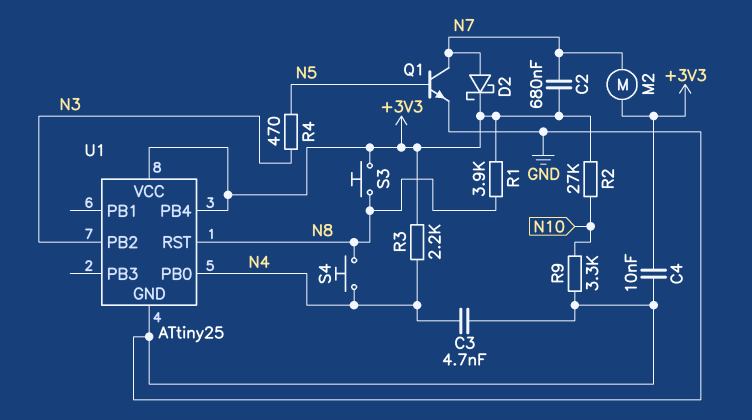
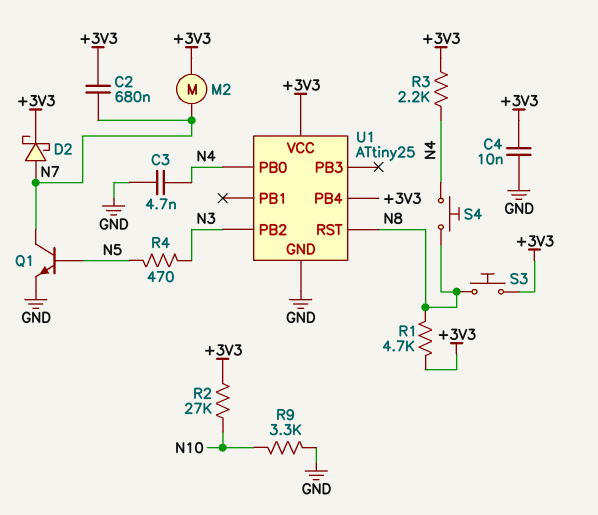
R1: 3.9k (+3V3, N8) -> 4.7k (+3V3, N8)

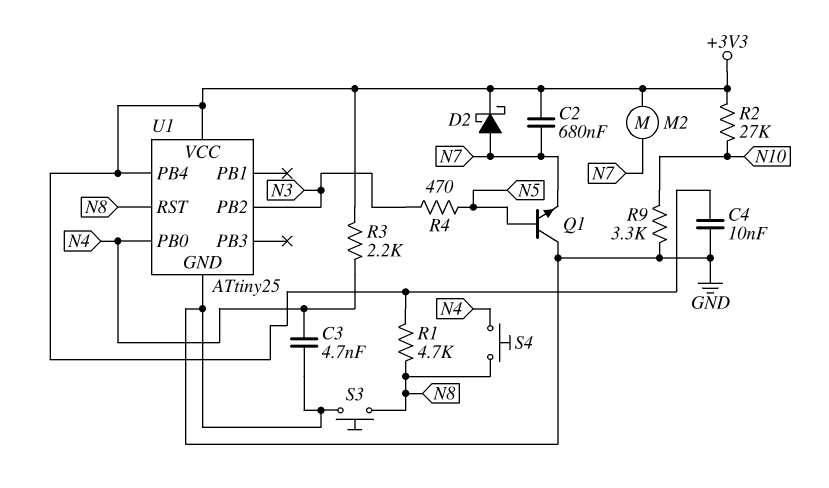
Q1: NPN (B N5, C N7, E GND) -> NPN (B N5, C GND, E N7)
S3: button (+3V3, N8) -> button (GND, N8)

